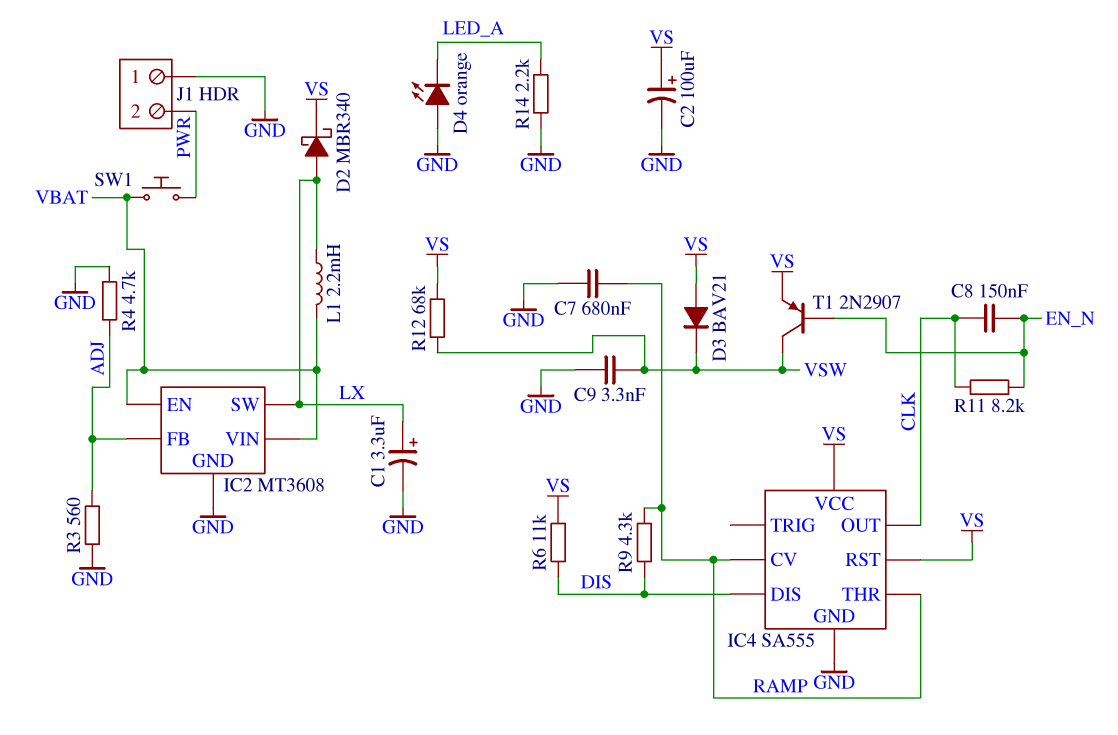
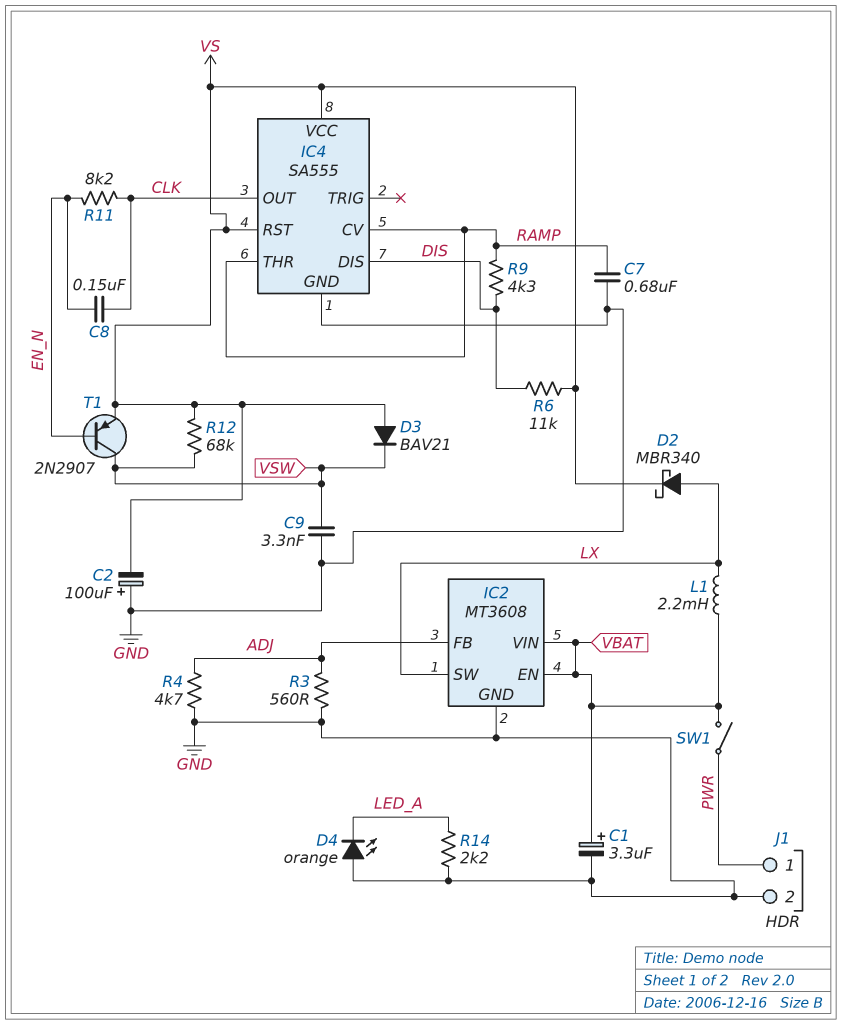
C1: 3.3uF (plus LX, minus GND) -> 3.3uF (plus VBAT, minus GND)
C2: 100uF (plus VS, minus GND) -> 100uF (plus GND, minus VS)
J1 pin 1: GND -> PWR
J1 pin 2: PWR -> GND
SW1: button (PWR, VBAT) -> switch (PWR, VBAT)

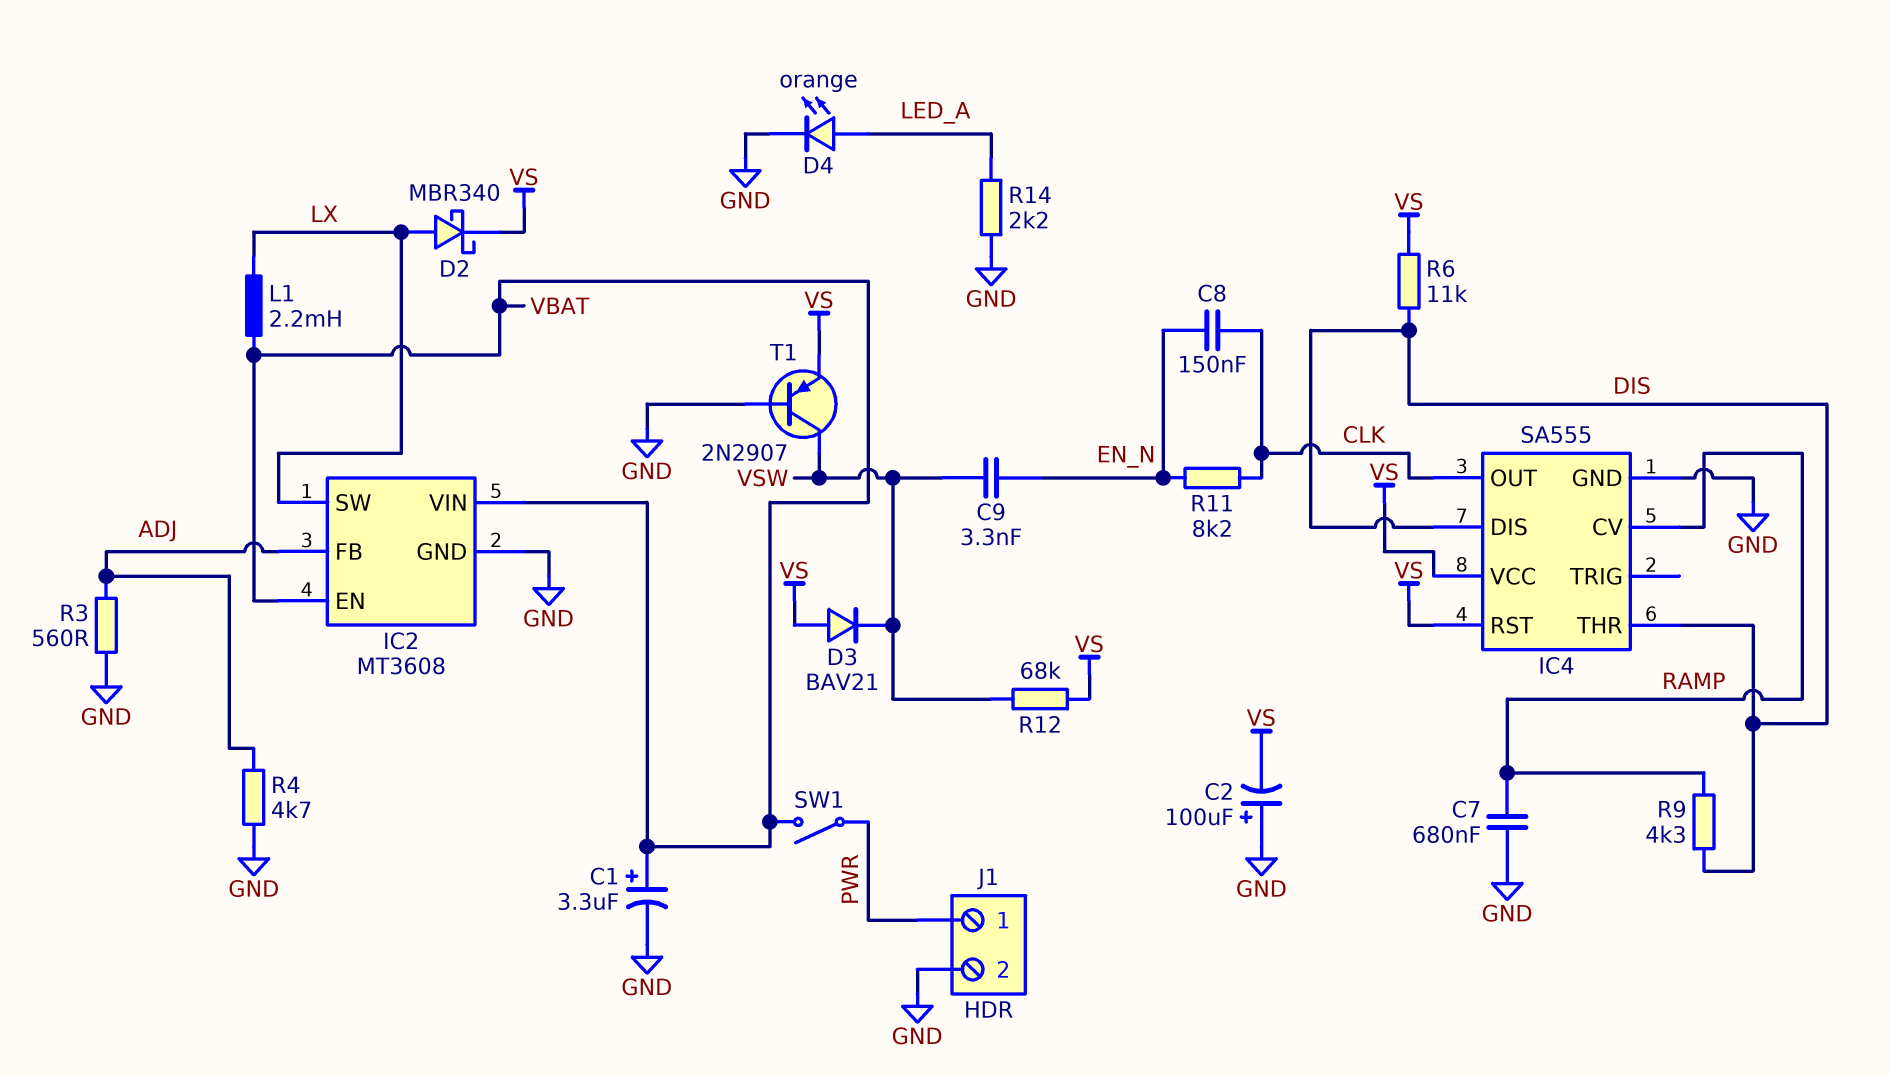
C9: 3.3nF (GND, VSW) -> 3.3nF (EN_N, VSW)
D4: LED orange (A GND, K LED_A) -> LED orange (A LED_A, K GND)
IC4 pin THR: RAMP -> DIS
T1: PNP 2N2907 (B EN_N, C VSW, E VS) -> PNP 2N2907 (B GND, C VSW, E VS)

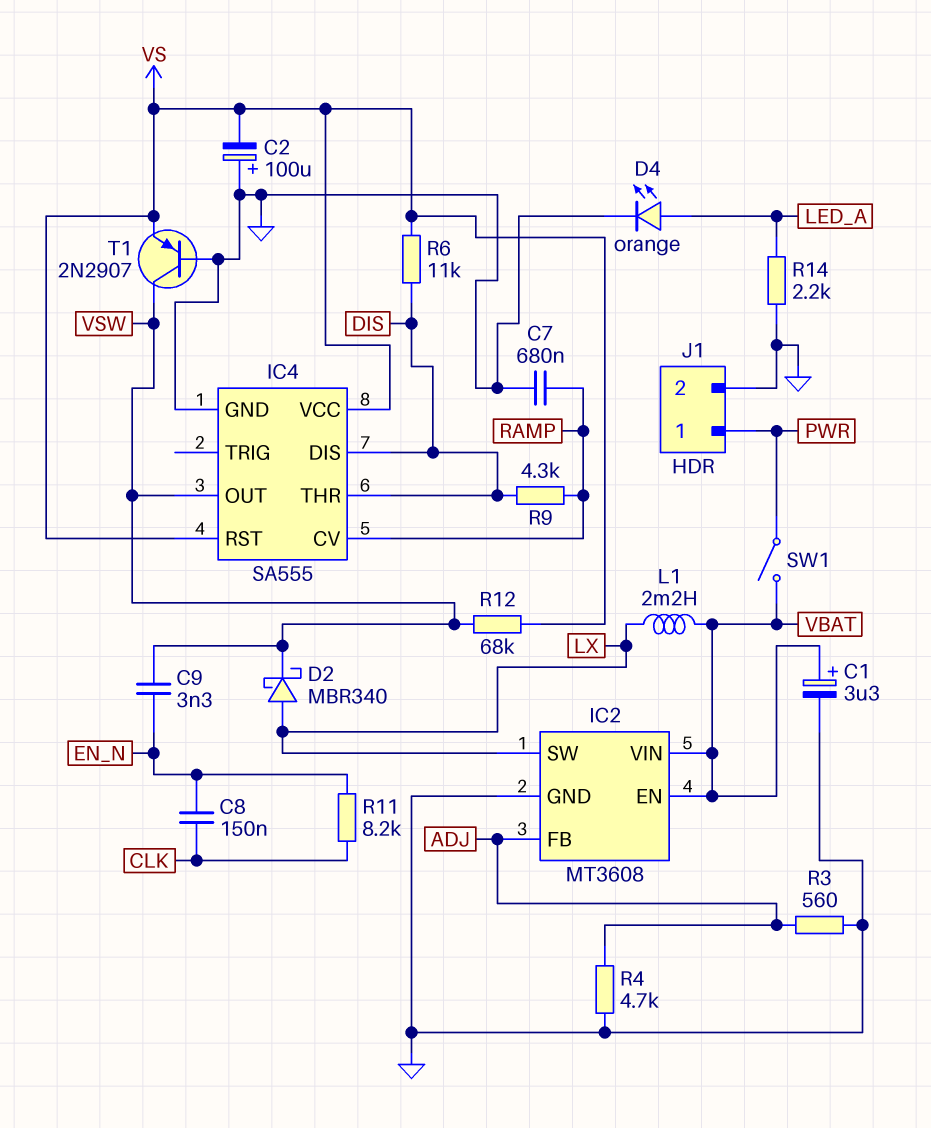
D2: schottky MBR340 (A LX, K VS) -> schottky MBR340 (A LX, K VSW)
D3: diode BAV21 (A VS, K VSW) -> none
IC4 pin OUT: CLK -> VSW

